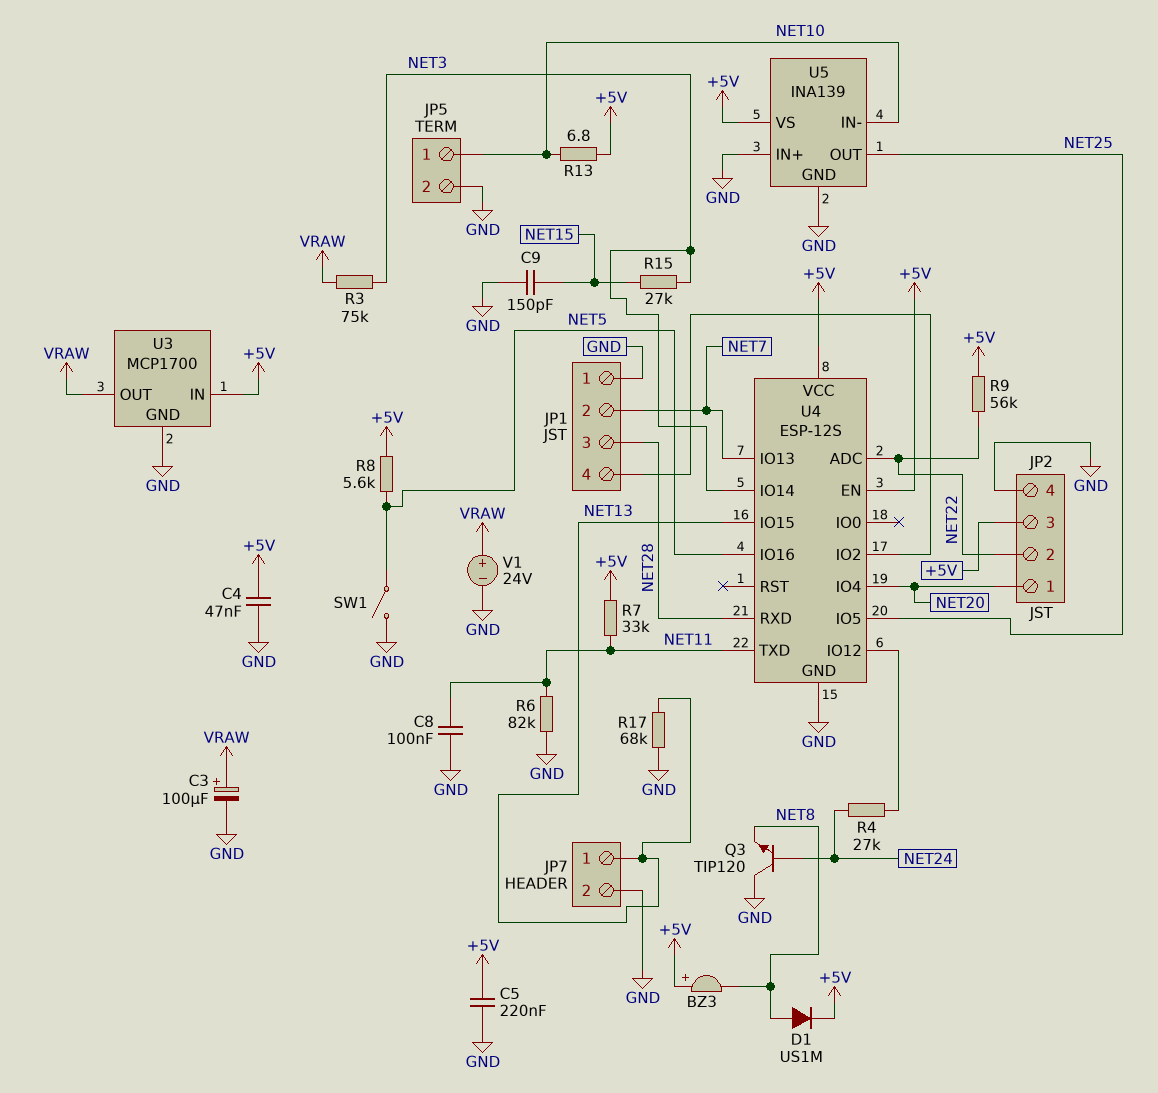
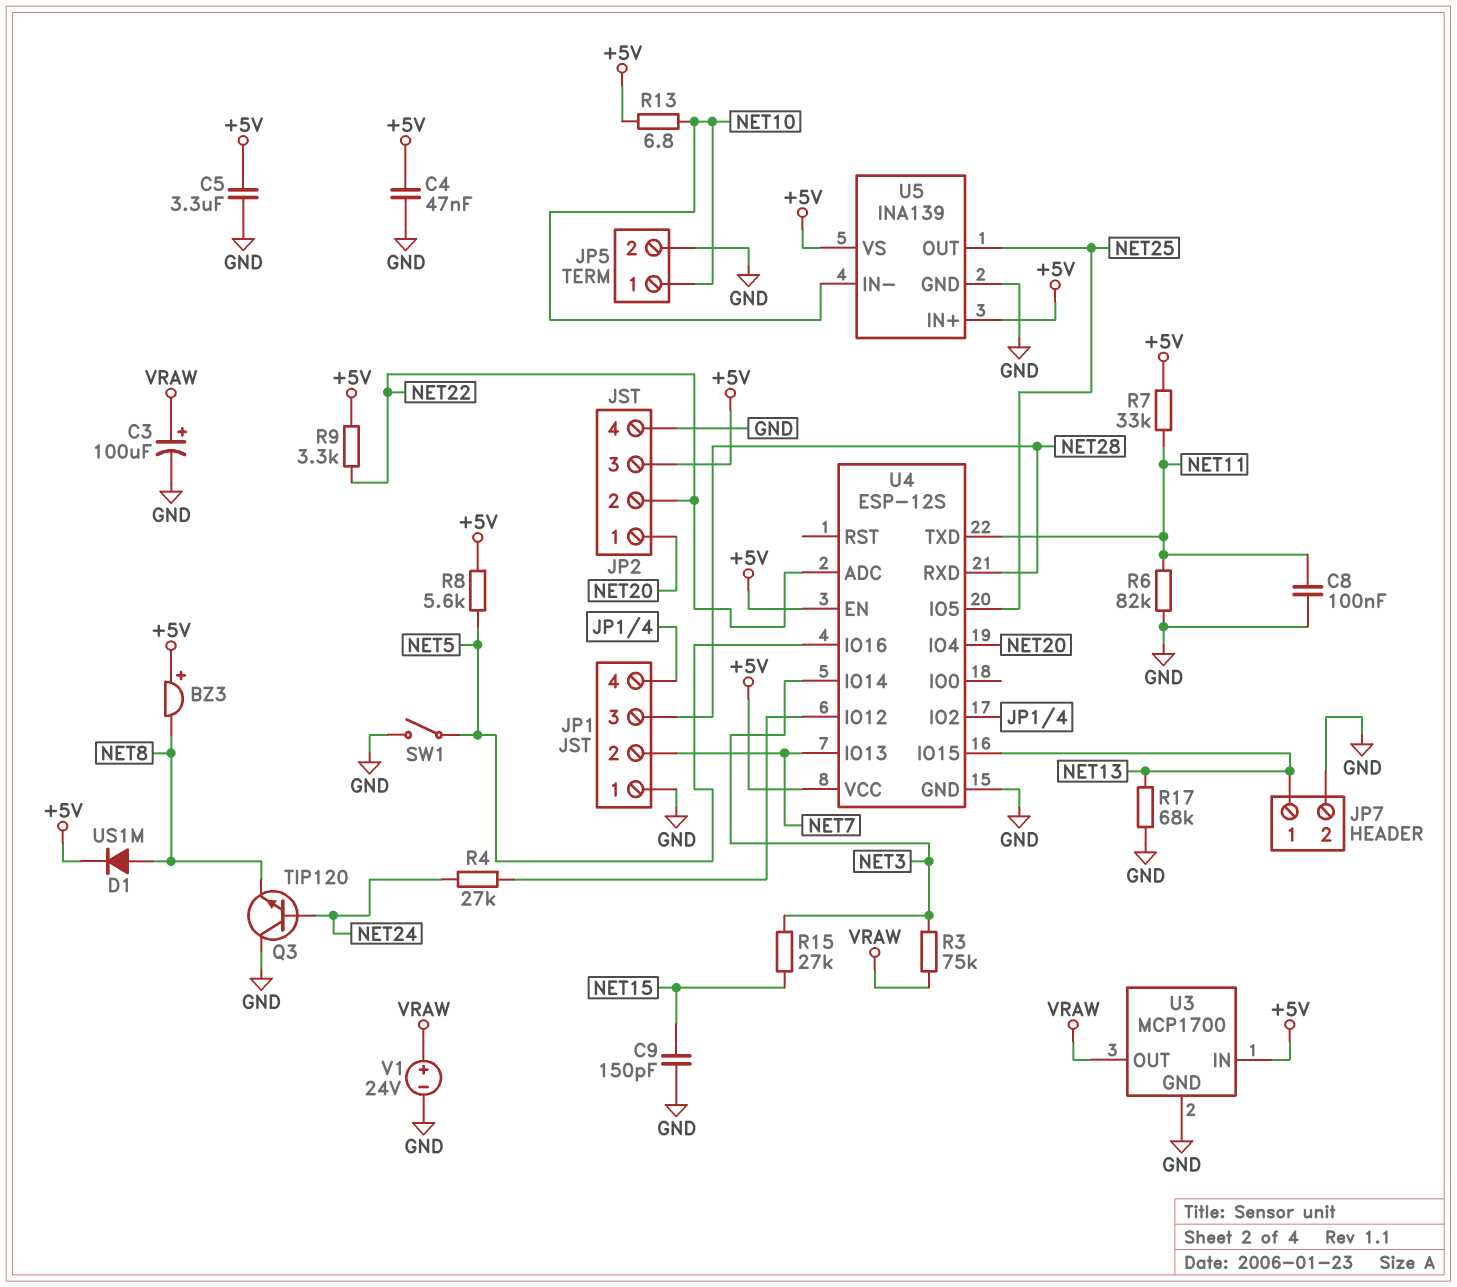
C5: 220nF (+5V, GND) -> 3.3uF (+5V, GND)
R9: 56k (+5V, NET22) -> 3.3k (+5V, NET22)
U5 pin IN+: GND -> +5V

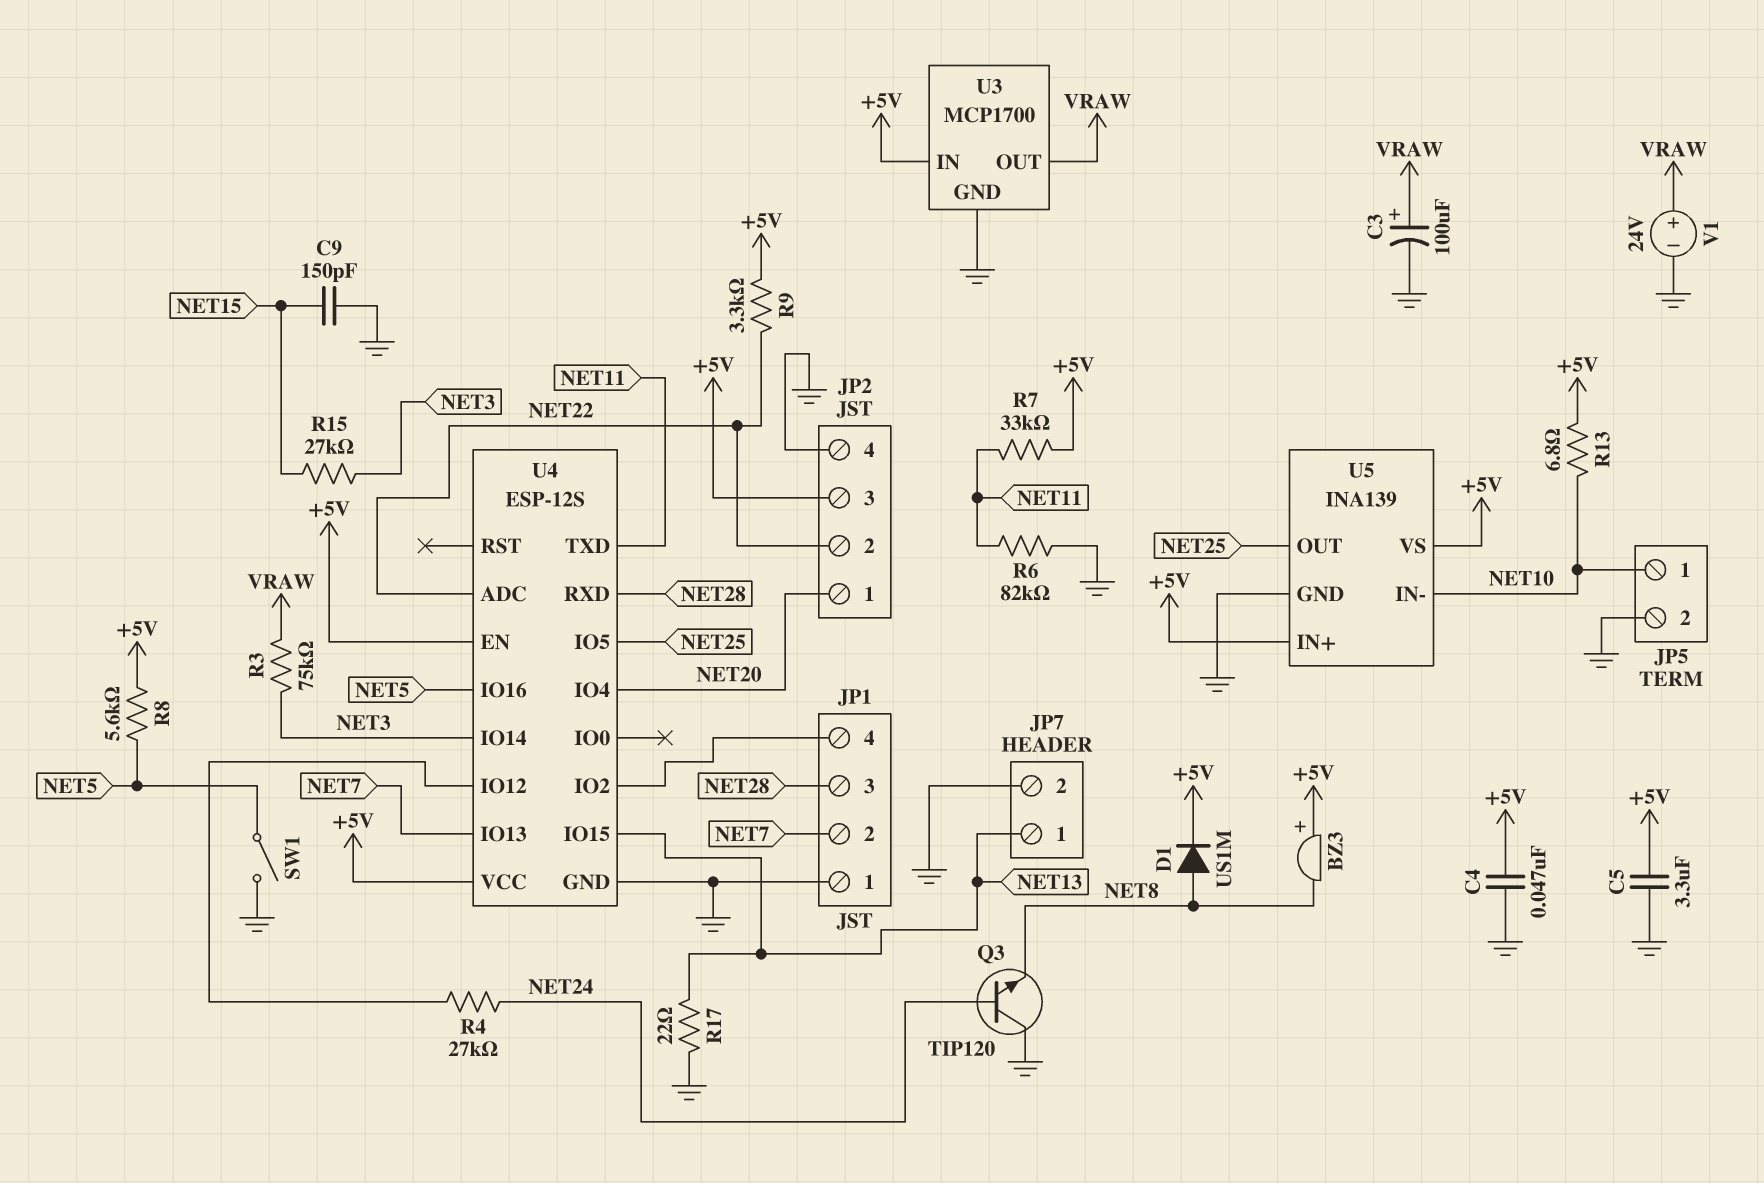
C8: 100nF (GND, NET11) -> none
R17: 68k (GND, NET13) -> 22 (GND, NET13)

